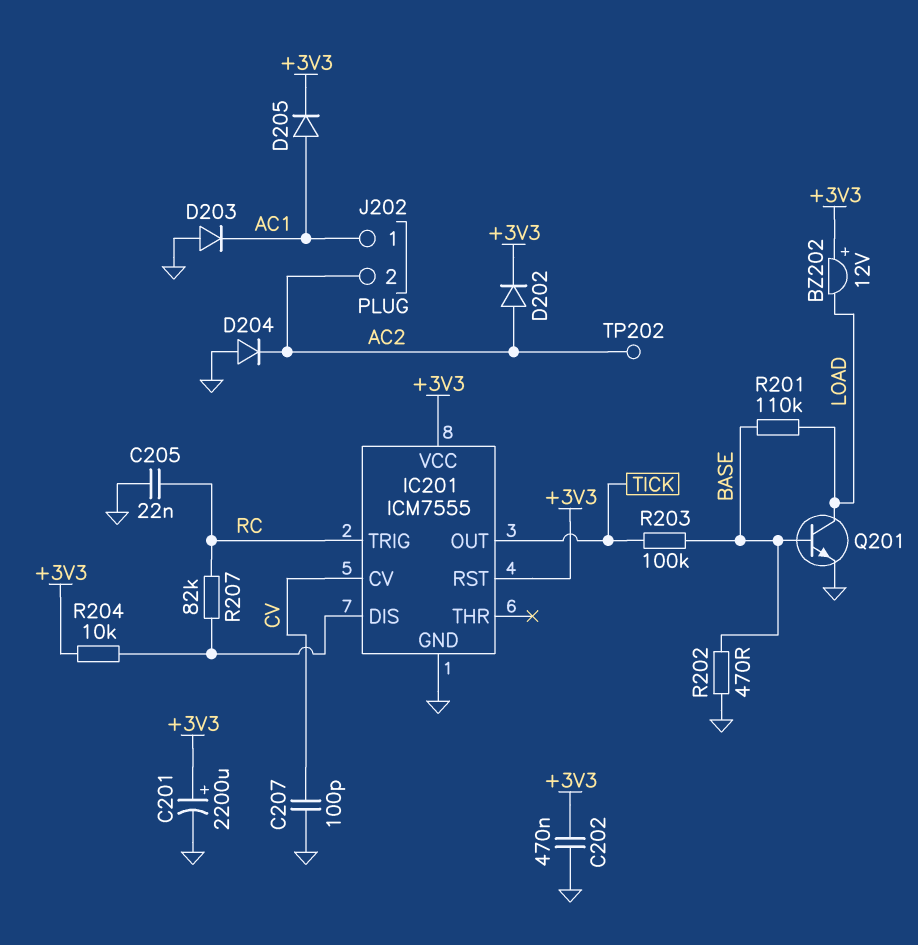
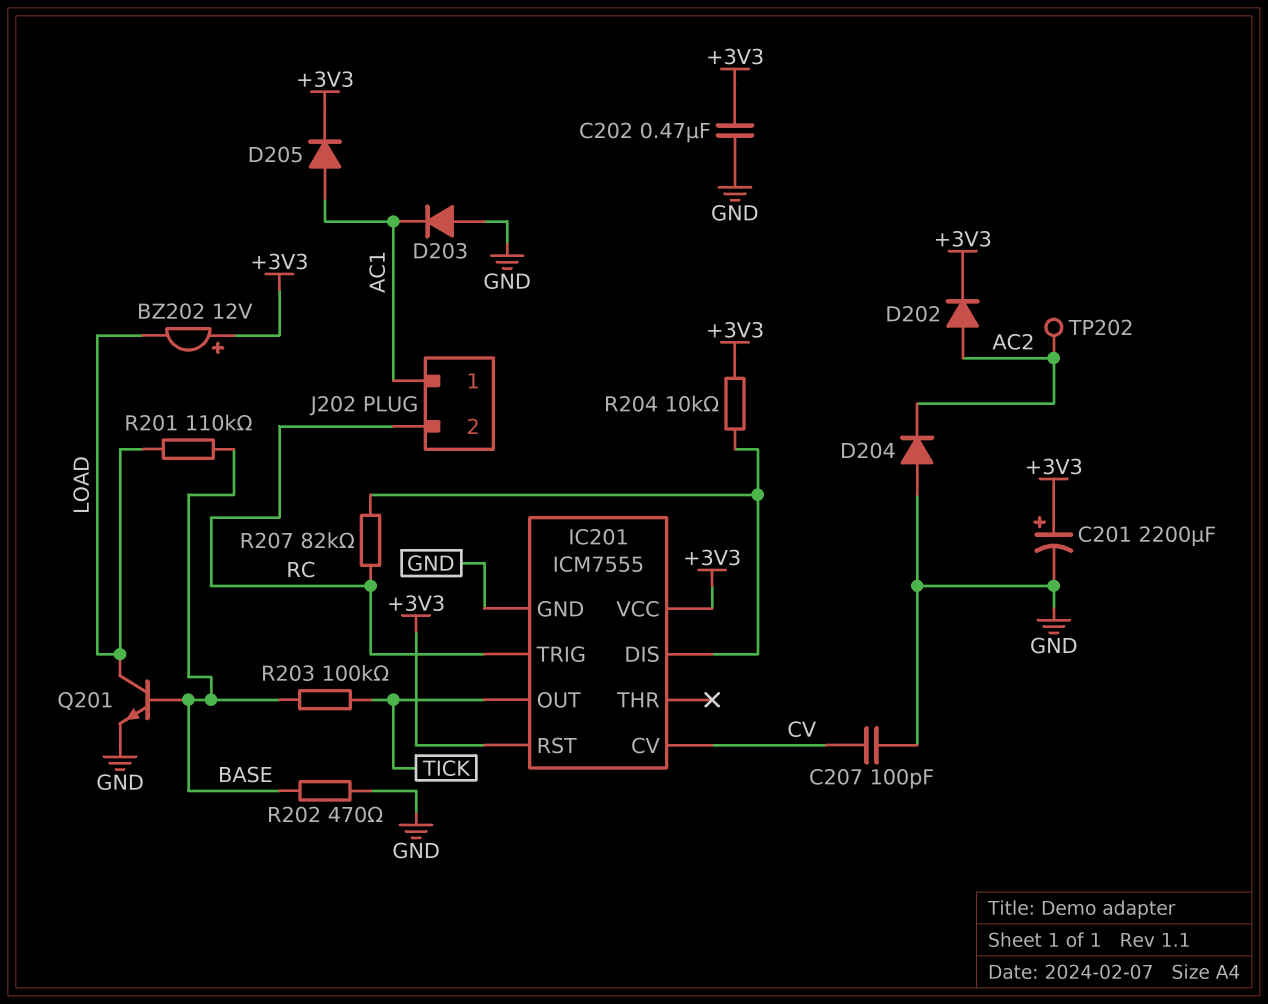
C205: 22nF (GND, RC) -> none
J202 pin 2: AC2 -> RC

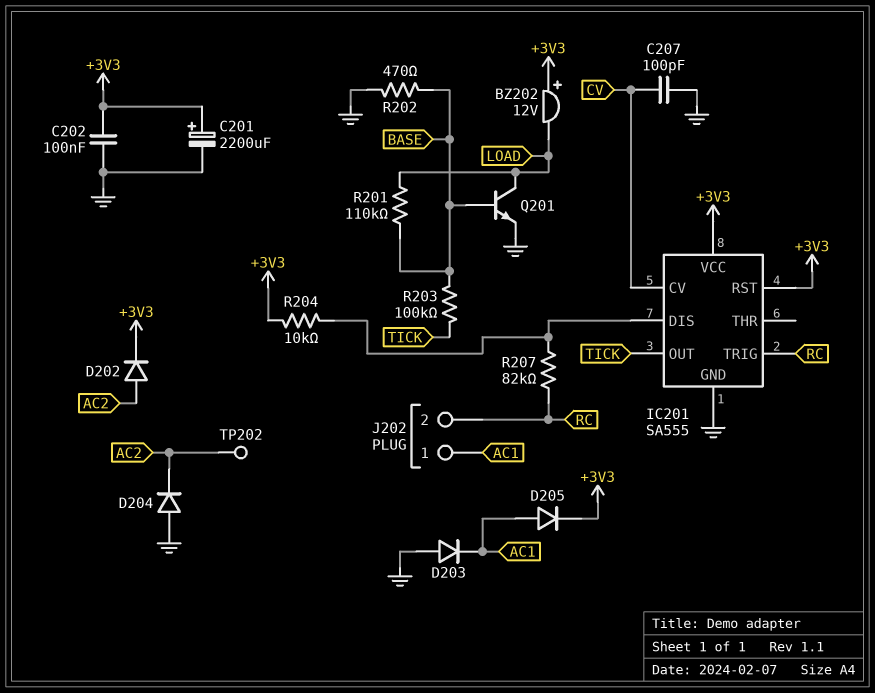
C202: 470nF (+3V3, GND) -> 100nF (+3V3, GND)
IC201: ICM7555 -> SA555

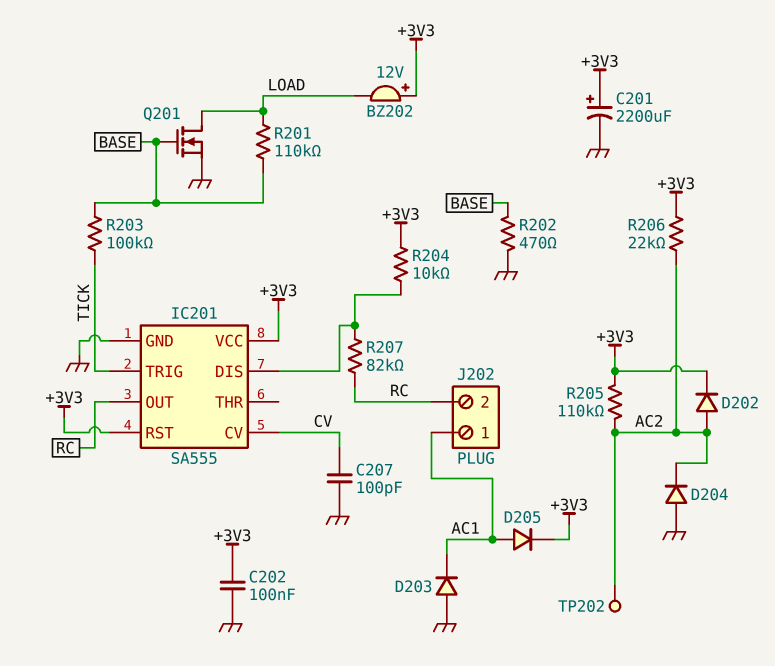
IC201 pin OUT: TICK -> RC
IC201 pin TRIG: RC -> TICK
Q201: NPN (B BASE, C LOAD, E GND) -> NMOS (G BASE, D LOAD, S GND)
R205: none -> 110k (+3V3, AC2)
R206: none -> 22k (+3V3, AC2)

